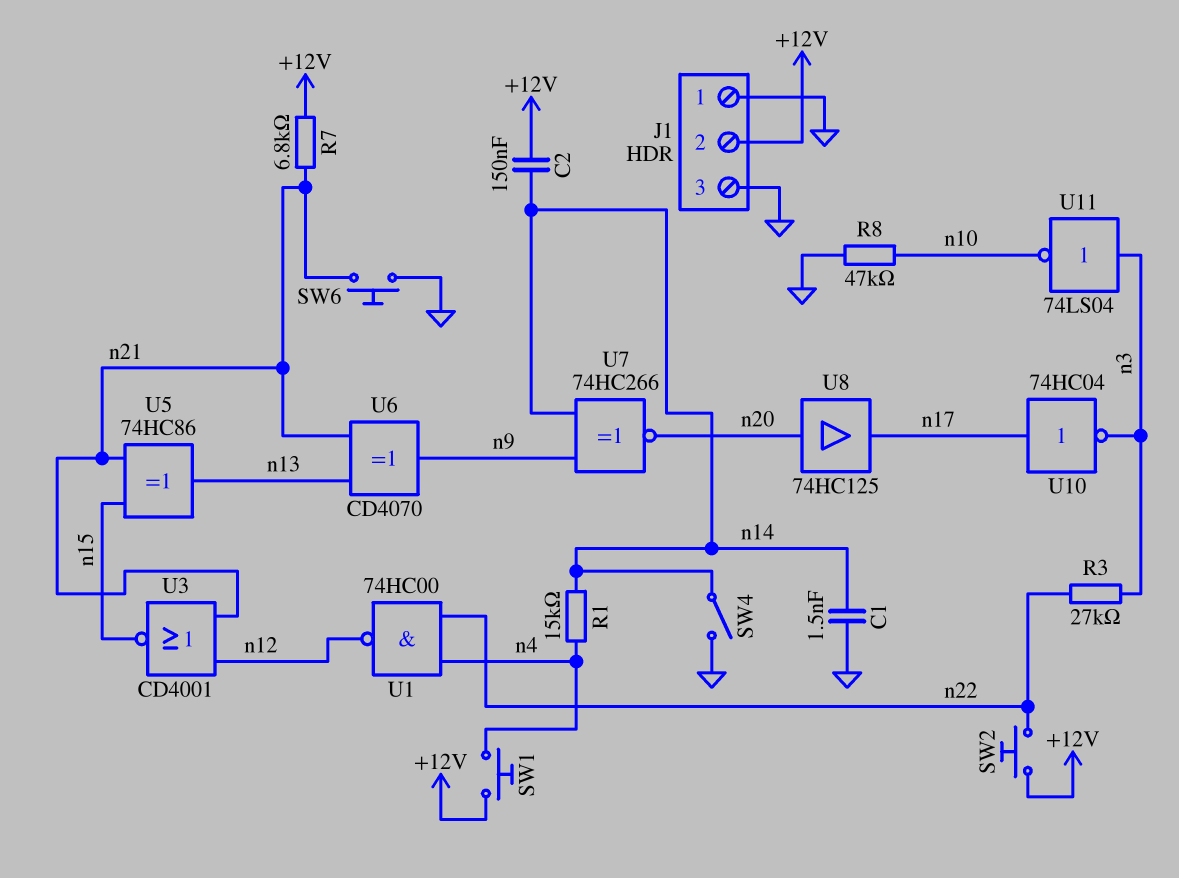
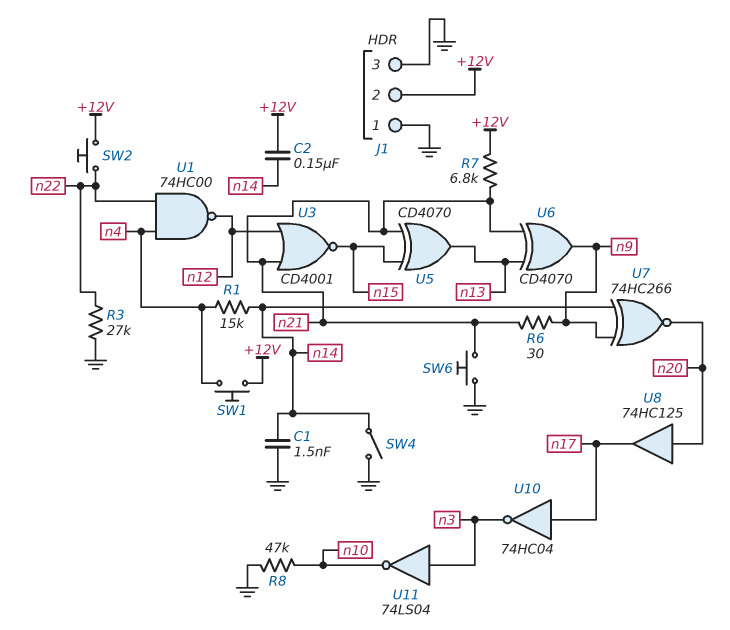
R3: 27k (n3, n22) -> 27k (GND, n22)
R6: none -> 30 (n9, n21)
U5: XOR 74HC86 (in n15, in n21, out n13) -> XOR CD4070 (in n15, in n21, out n13)

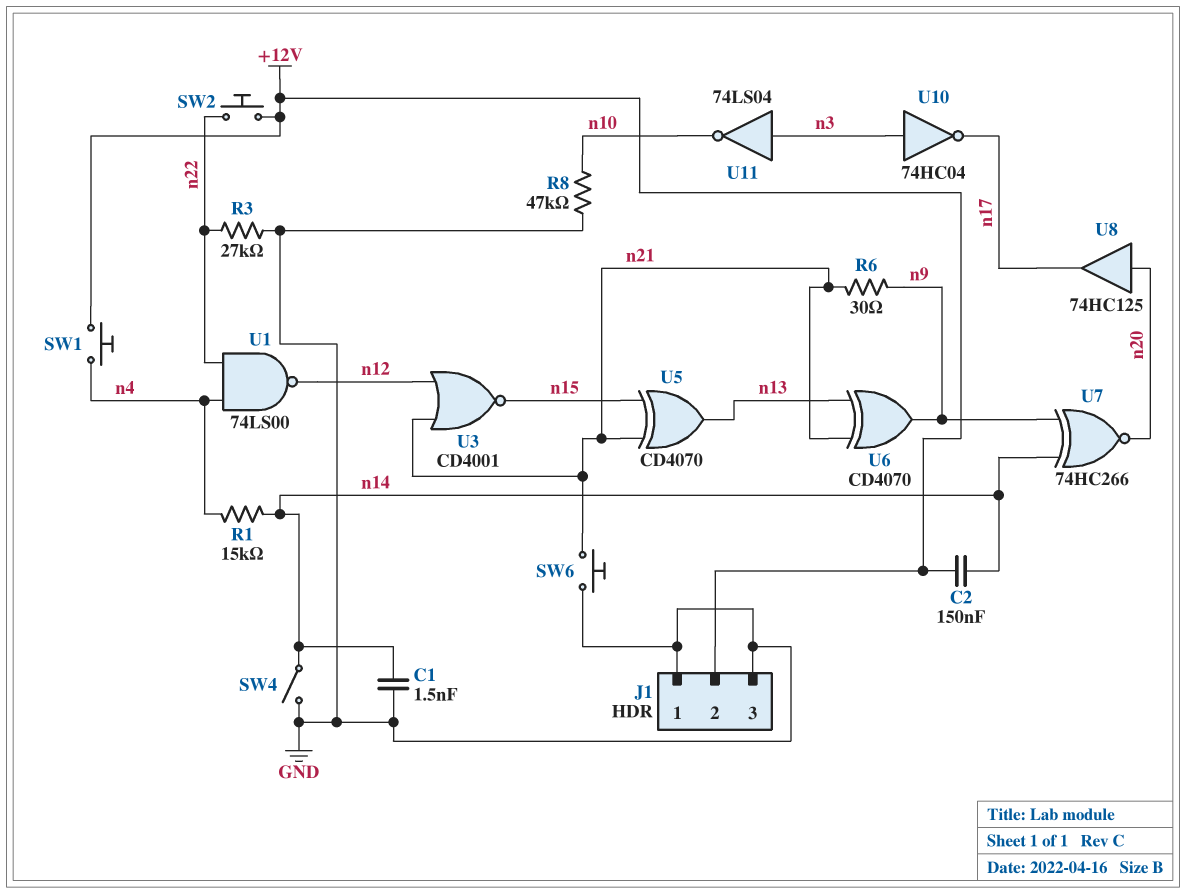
R7: 6.8k (+12V, n21) -> none
U1: NAND 74HC00 (in n4, in n22, out n12) -> NAND 74LS00 (in n4, in n22, out n12)
U10: NOT 74HC04 (in n17, out n3) -> NOT 74HC04 (in n3, out n17)

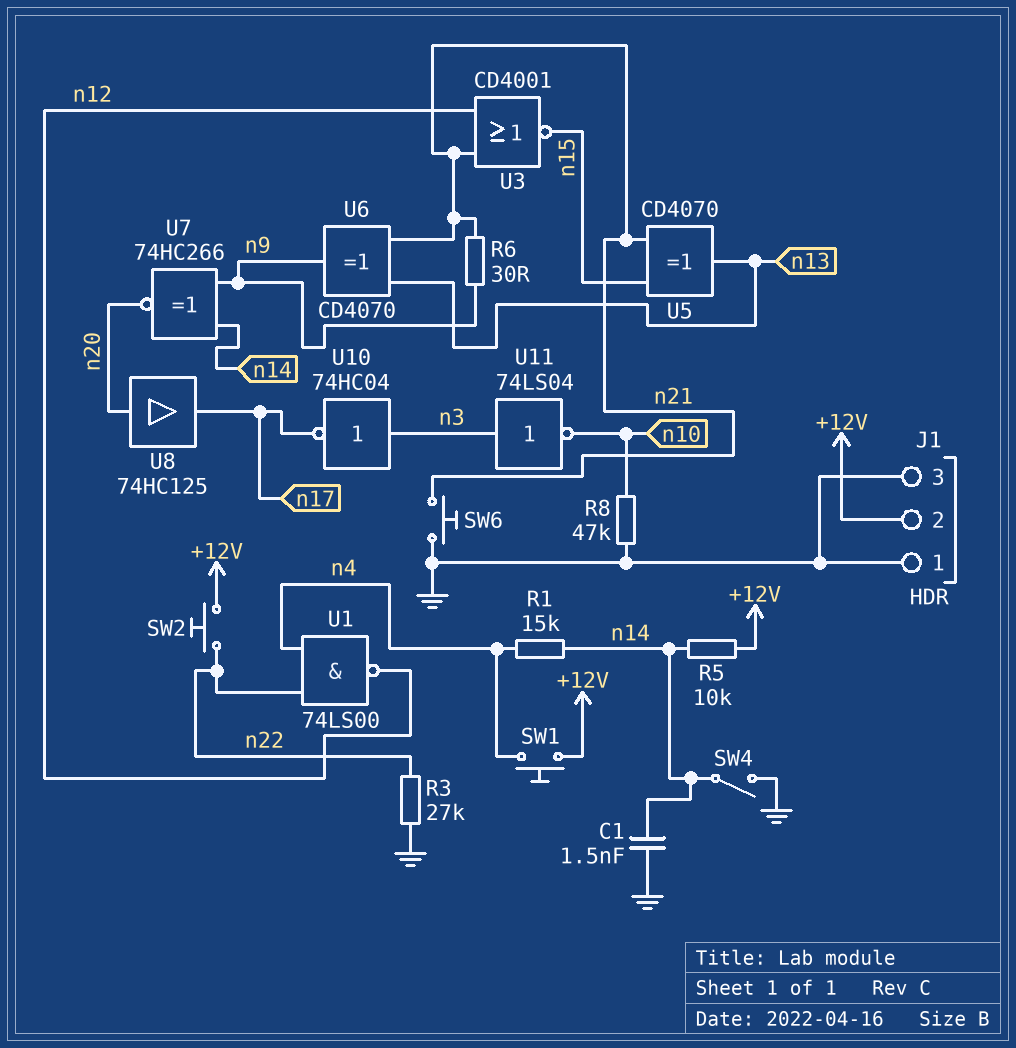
C2: 150nF (+12V, n14) -> none
R5: none -> 10k (+12V, n14)

